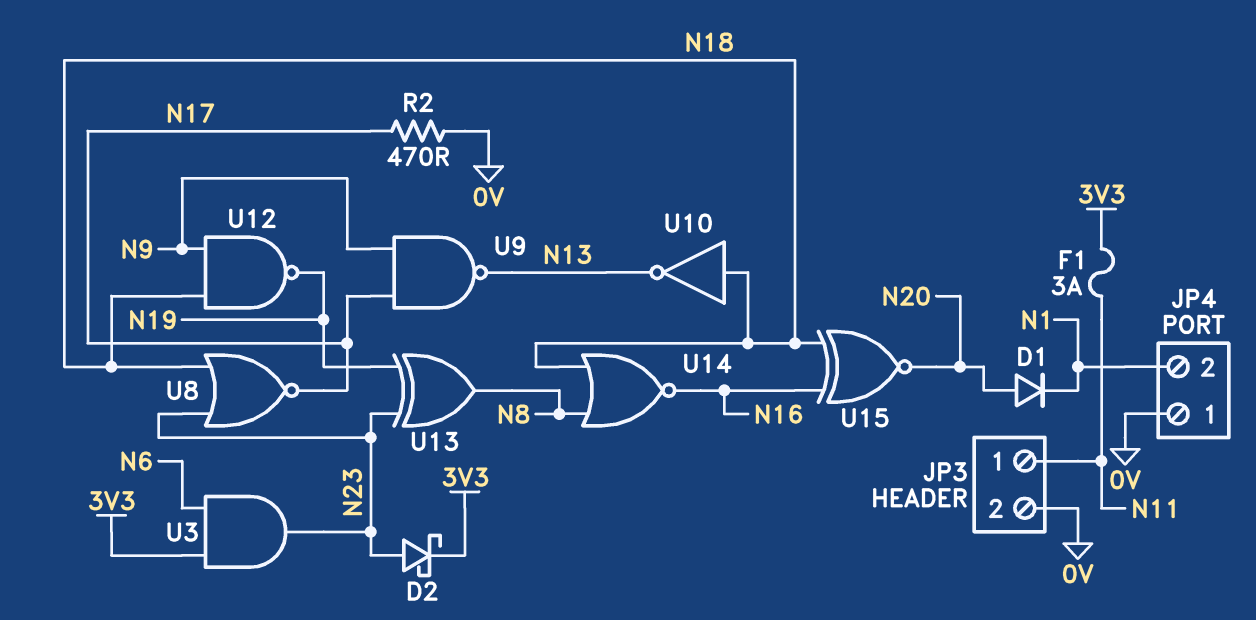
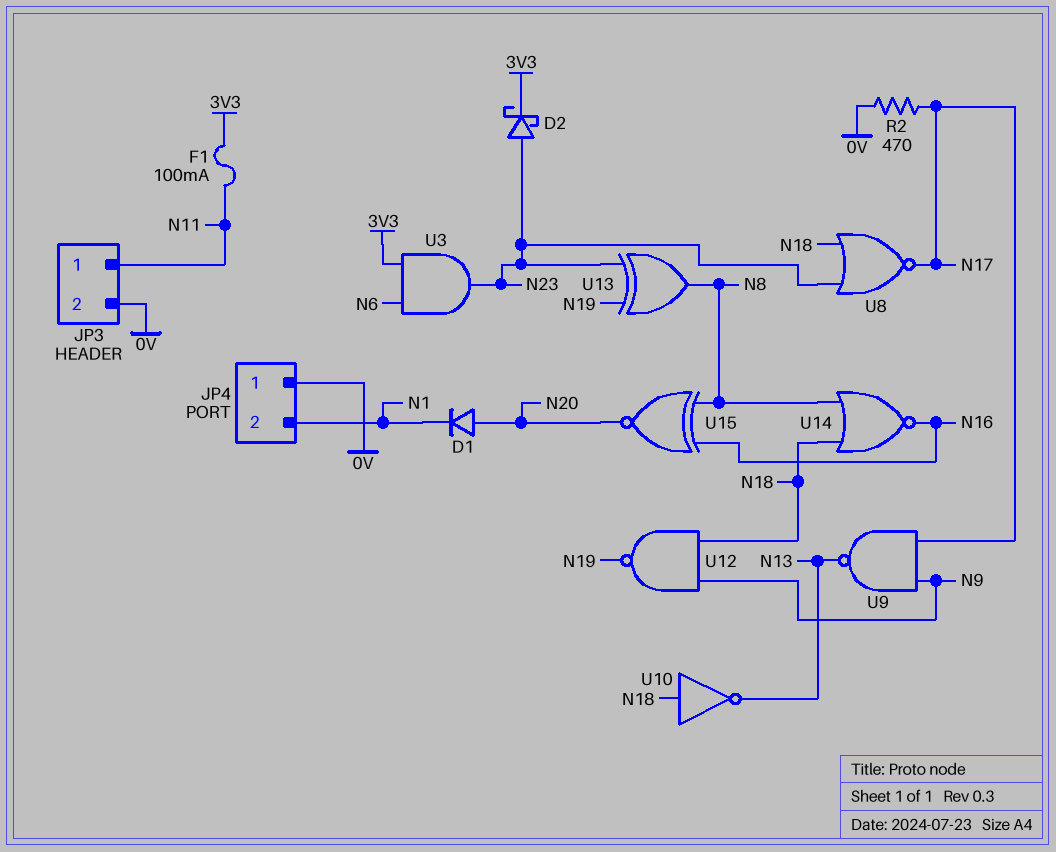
F1: 3A (3V3, N11) -> 100mA (3V3, N11)
U15: XNOR (in N16, in N18, out N20) -> XNOR (in N8, in N16, out N20)

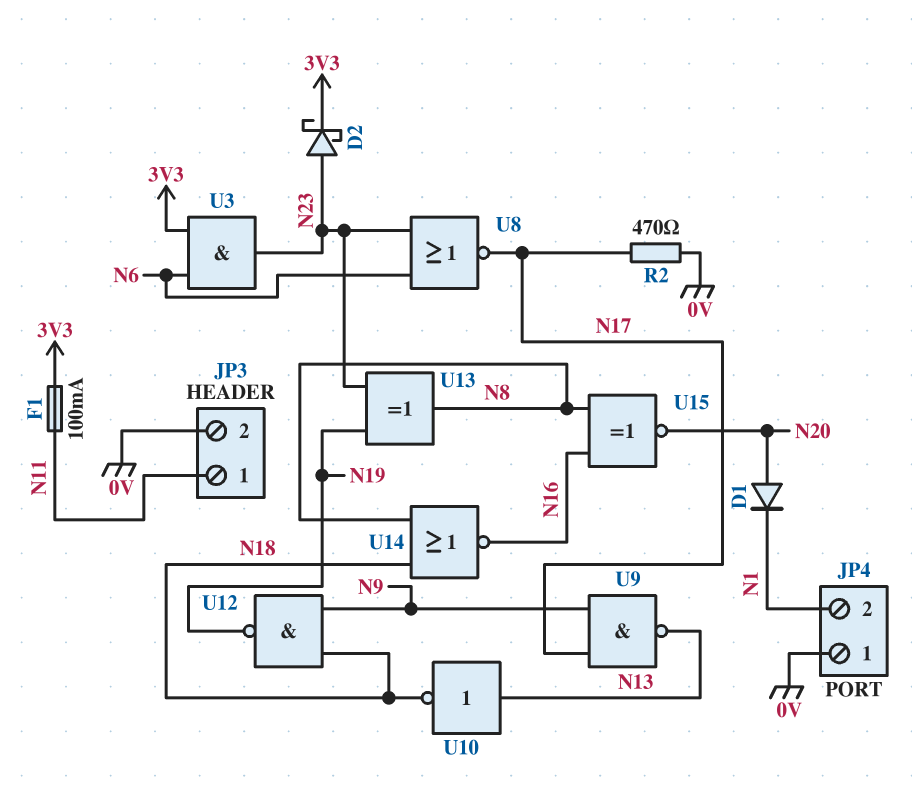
U8: NOR (in N18, in N23, out N17) -> NOR (in N6, in N23, out N17)
U10: NOT (in N18, out N13) -> NOT (in N13, out N18)

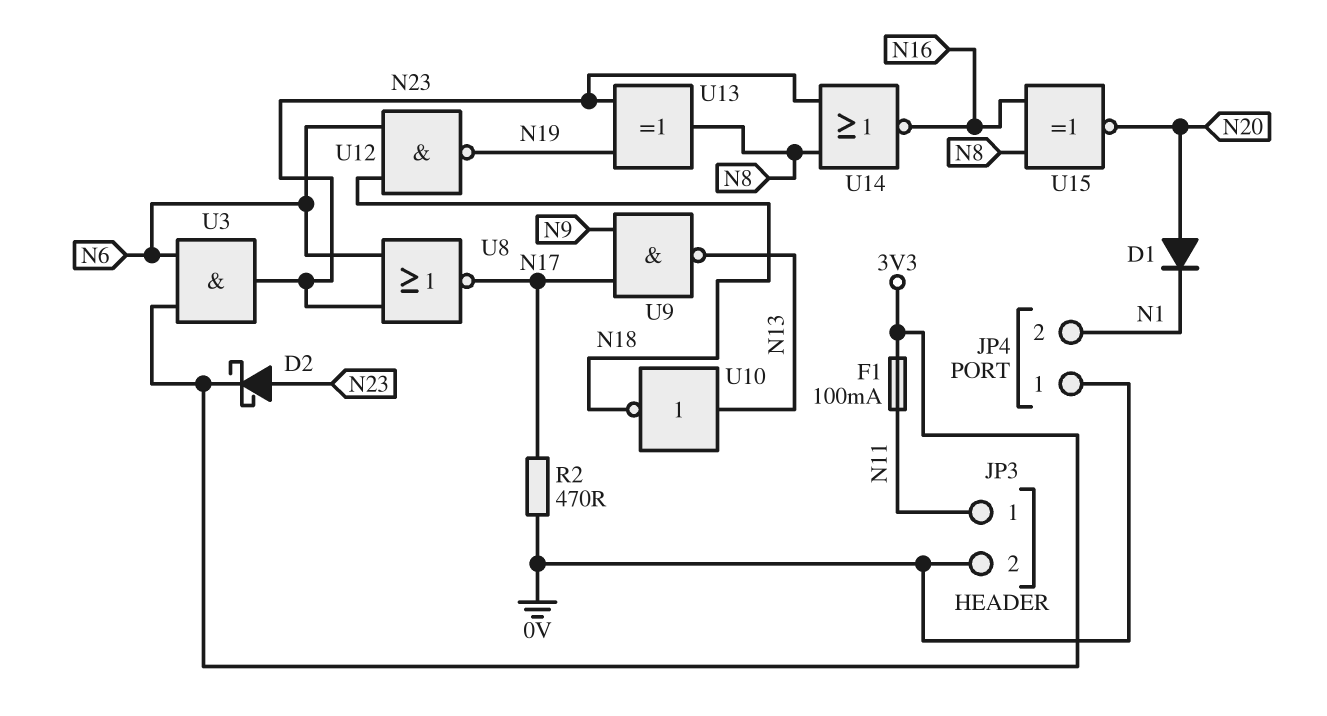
U12: NAND (in N9, in N18, out N19) -> NAND (in N6, in N18, out N19)
U14: NOR (in N8, in N18, out N16) -> NOR (in N8, in N23, out N16)

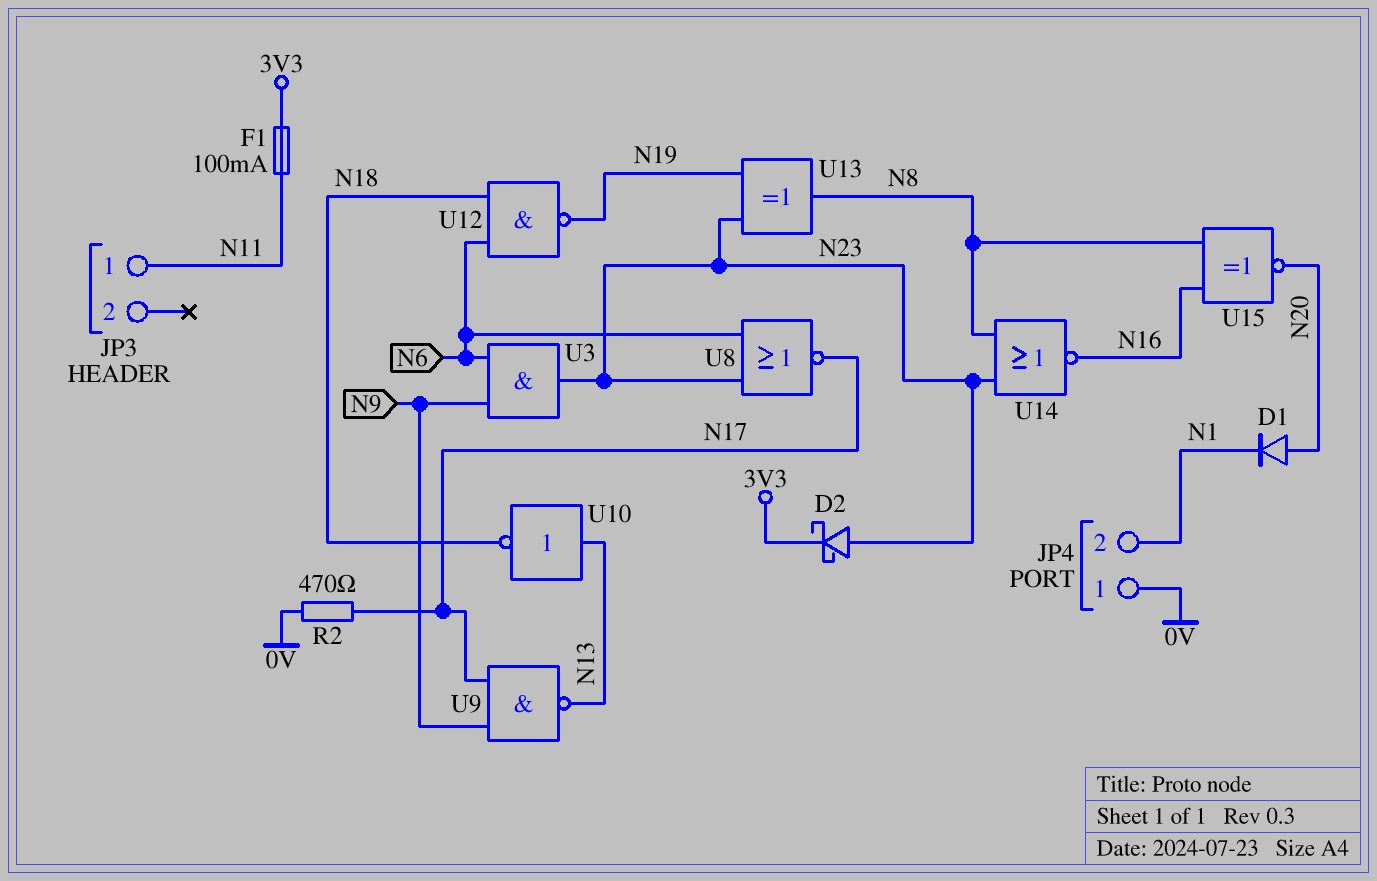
JP3 pin 2: 0V -> none
U3: AND (in 3V3, in N6, out N23) -> AND (in N6, in N9, out N23)

